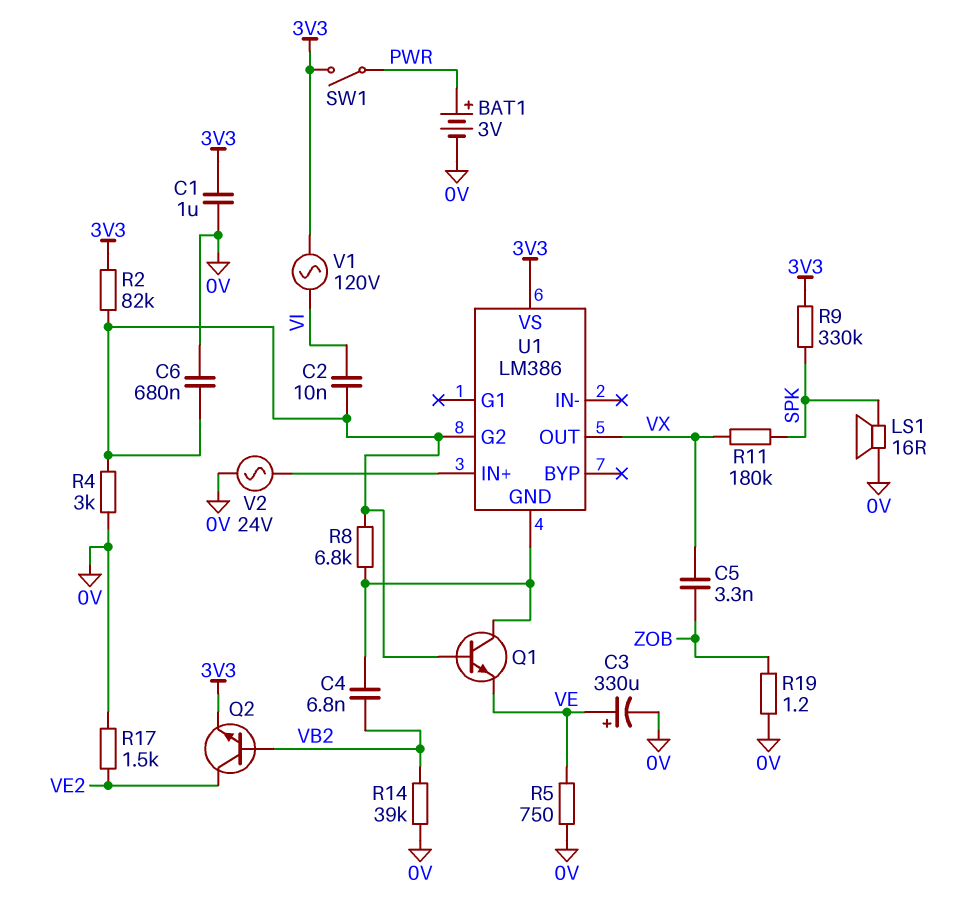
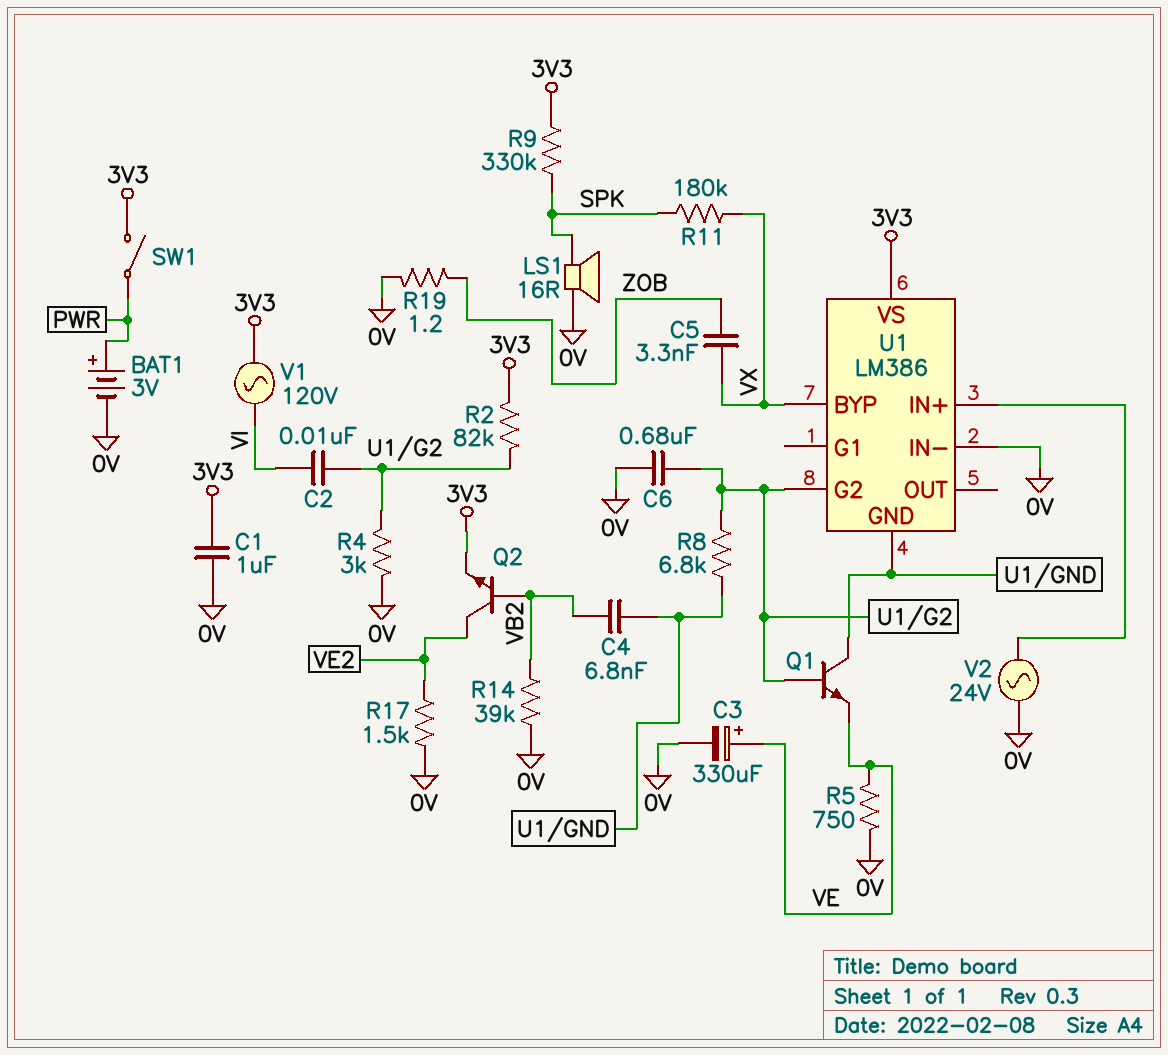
U1 pin BYP: none -> VX
U1 pin IN-: none -> 0V
U1 pin OUT: VX -> none

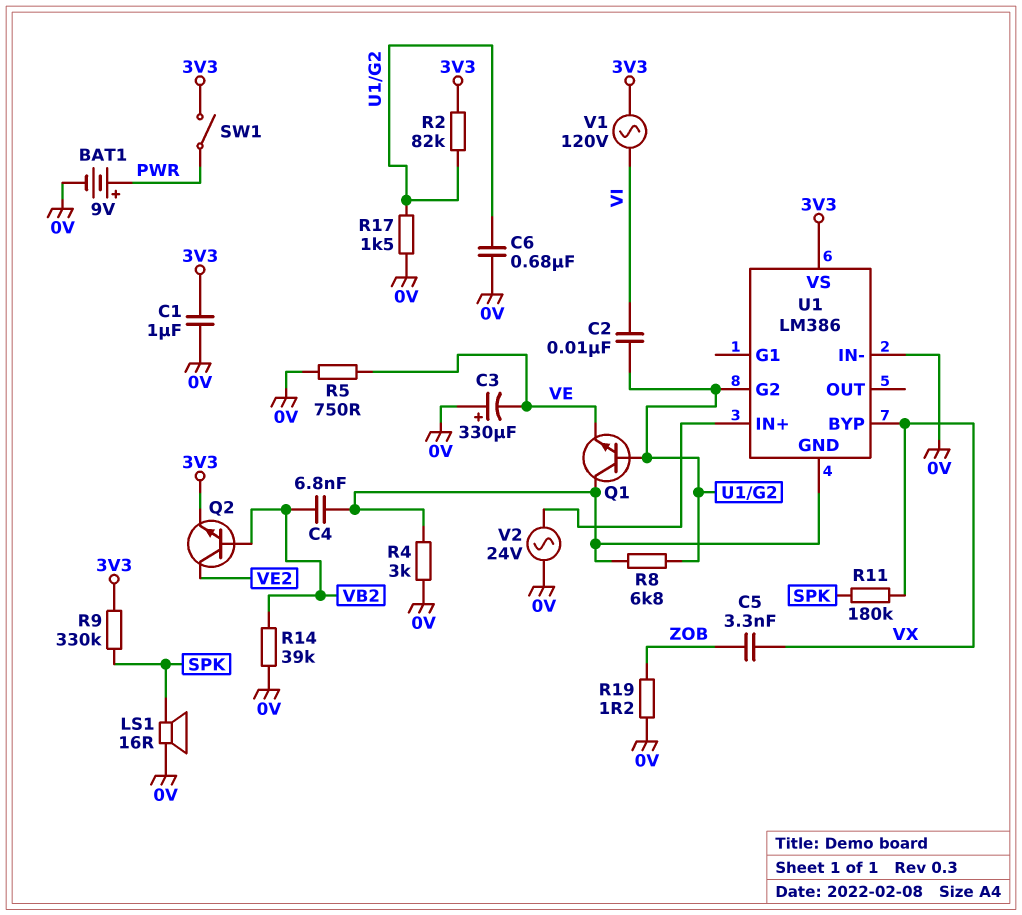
BAT1: 3V (plus PWR, minus 0V) -> 9V (plus PWR, minus 0V)
C3: 330uF (plus VE, minus 0V) -> 330uF (plus 0V, minus VE)
R4: 3k (0V, U1/G2) -> 3k (0V, U1/GND)
R17: 1.5k (0V, VE2) -> 1.5k (0V, U1/G2)

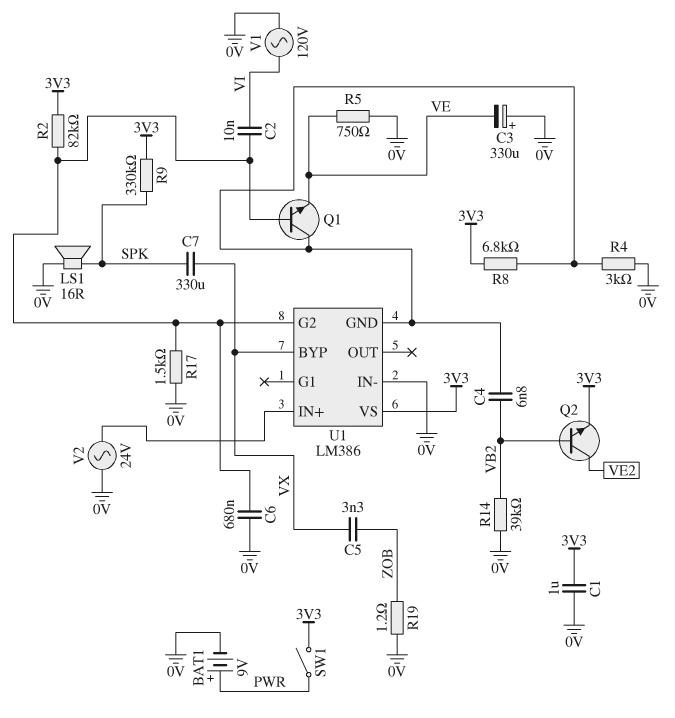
C7: none -> 330uF (SPK, VX)
R8: 6.8k (U1/G2, U1/GND) -> 6.8k (3V3, U1/GND)
R11: 180k (SPK, VX) -> none
V1: AC 120V (3V3, VI) -> AC 120V (0V, VI)

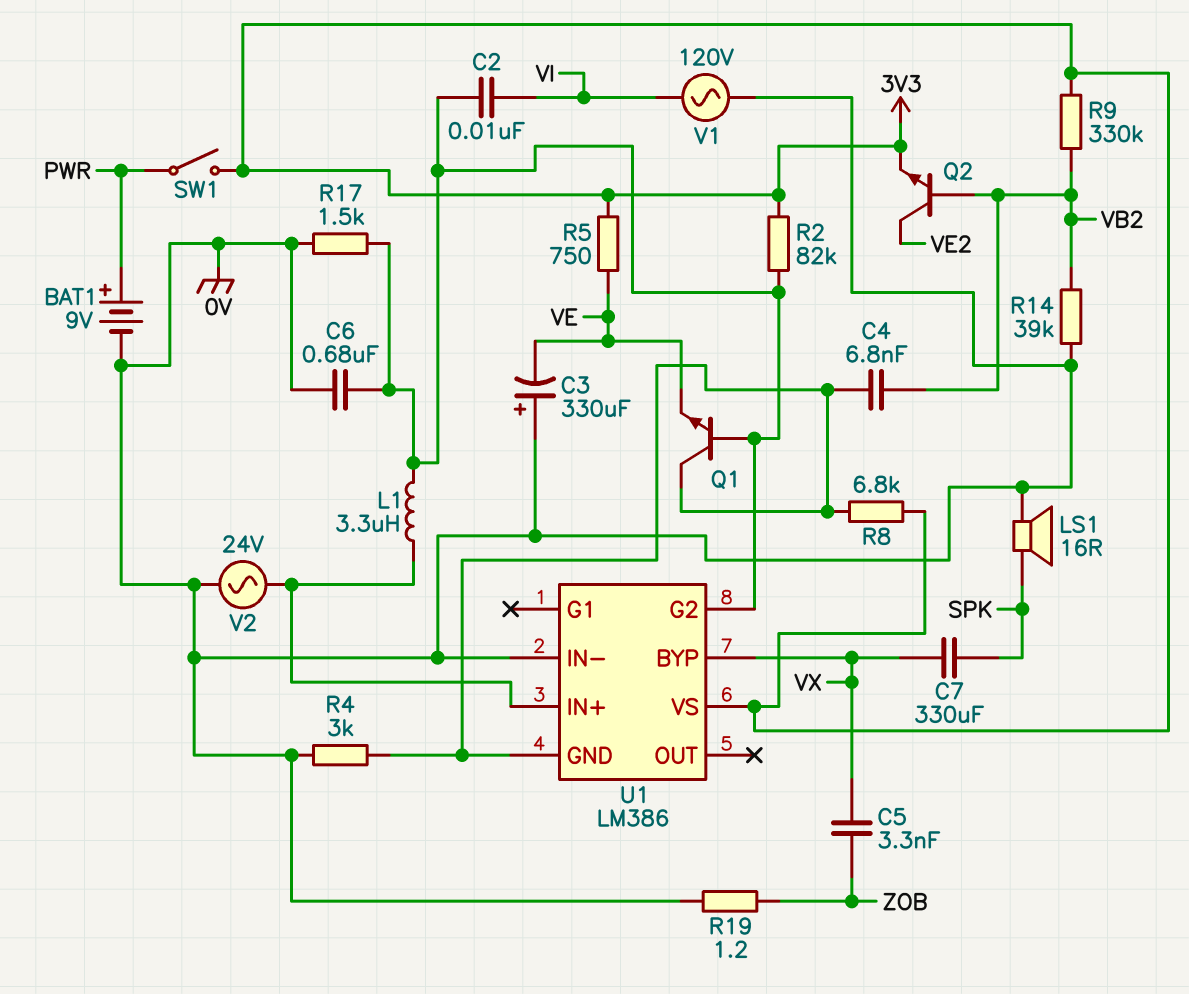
C1: 1uF (0V, 3V3) -> none
L1: none -> 3.3uH (U1/G2, U1/IN+)
R5: 750 (0V, VE) -> 750 (3V3, VE)
R9: 330k (3V3, SPK) -> 330k (3V3, VB2)

